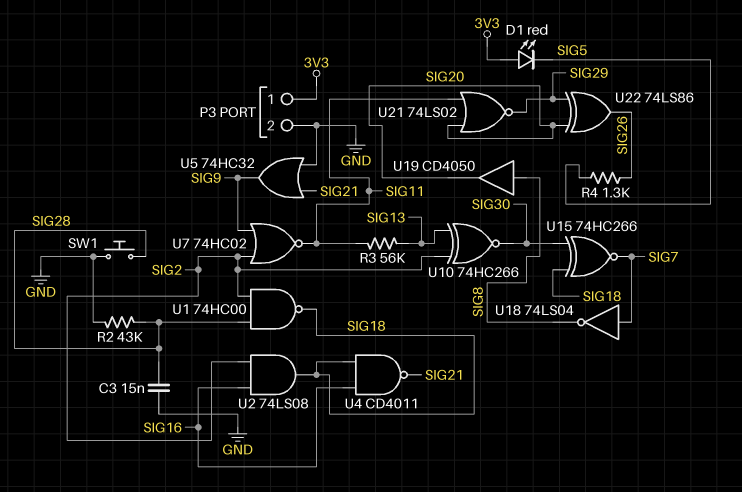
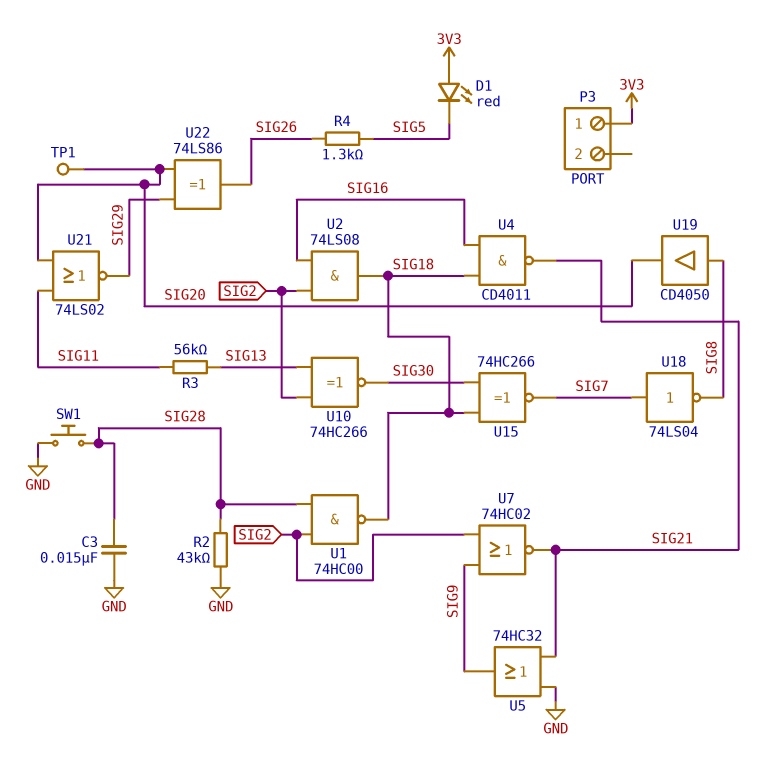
P3 pin 2: GND -> none
TP1: none -> test point (SIG20)
U7: NOR 74HC02 (in SIG2, in SIG9, out SIG11) -> NOR 74HC02 (in SIG2, in SIG9, out SIG21)

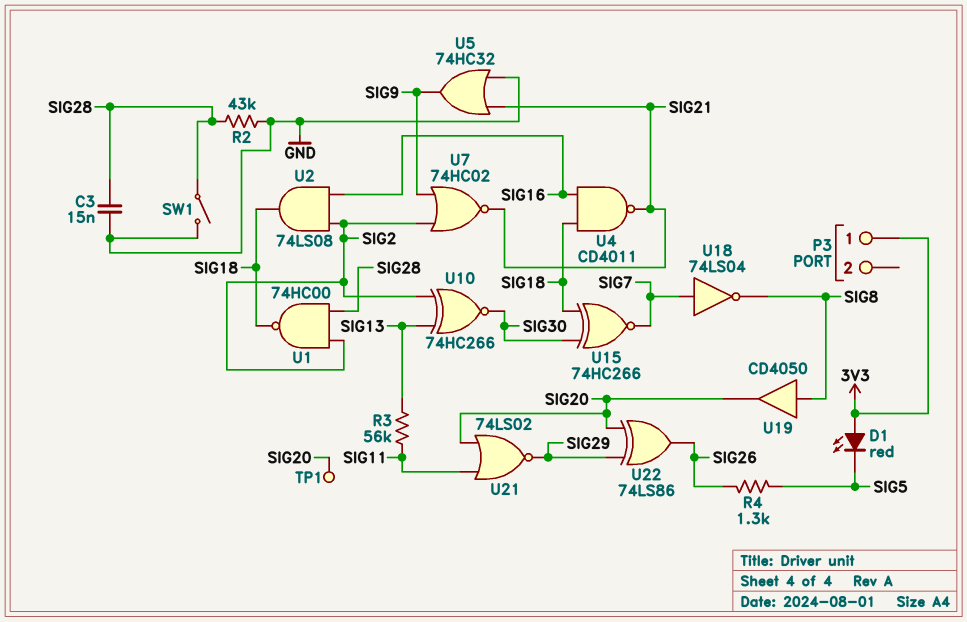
SW1: button (GND, SIG28) -> switch (GND, SIG28)

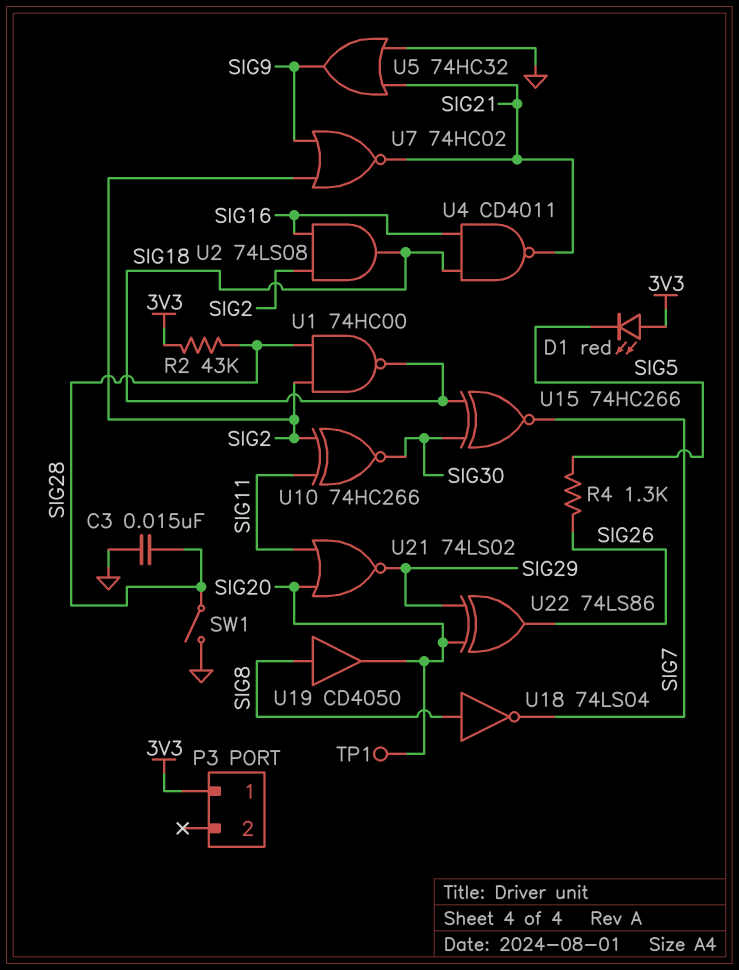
R2: 43k (GND, SIG28) -> 43k (3V3, SIG28)
R3: 56k (SIG11, SIG13) -> none
U10: XNOR 74HC266 (in SIG2, in SIG13, out SIG30) -> XNOR 74HC266 (in SIG2, in SIG11, out SIG30)
U18: NOT 74LS04 (in SIG7, out SIG8) -> NOT 74LS04 (in SIG8, out SIG7)

